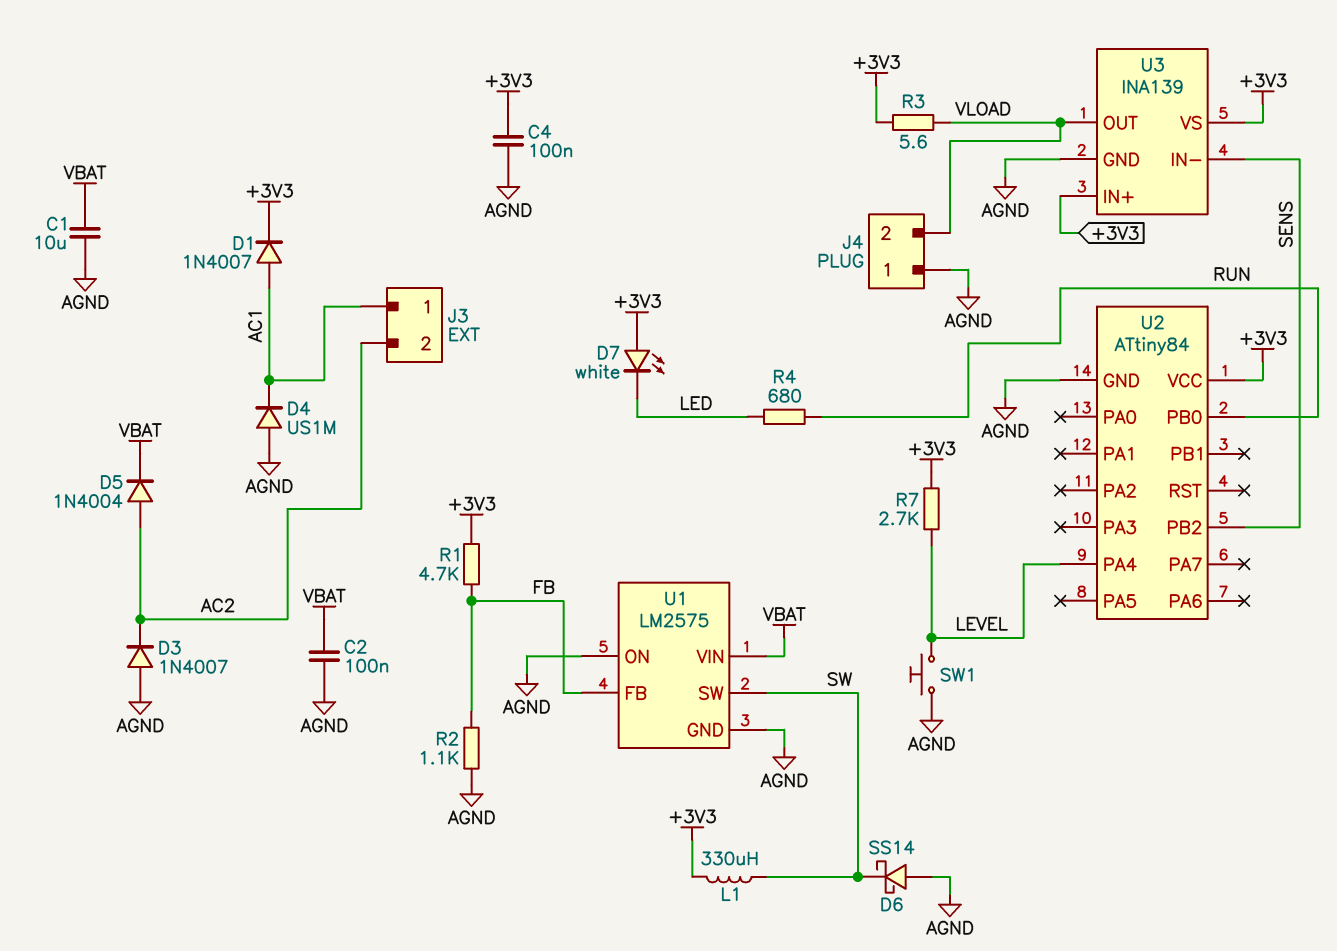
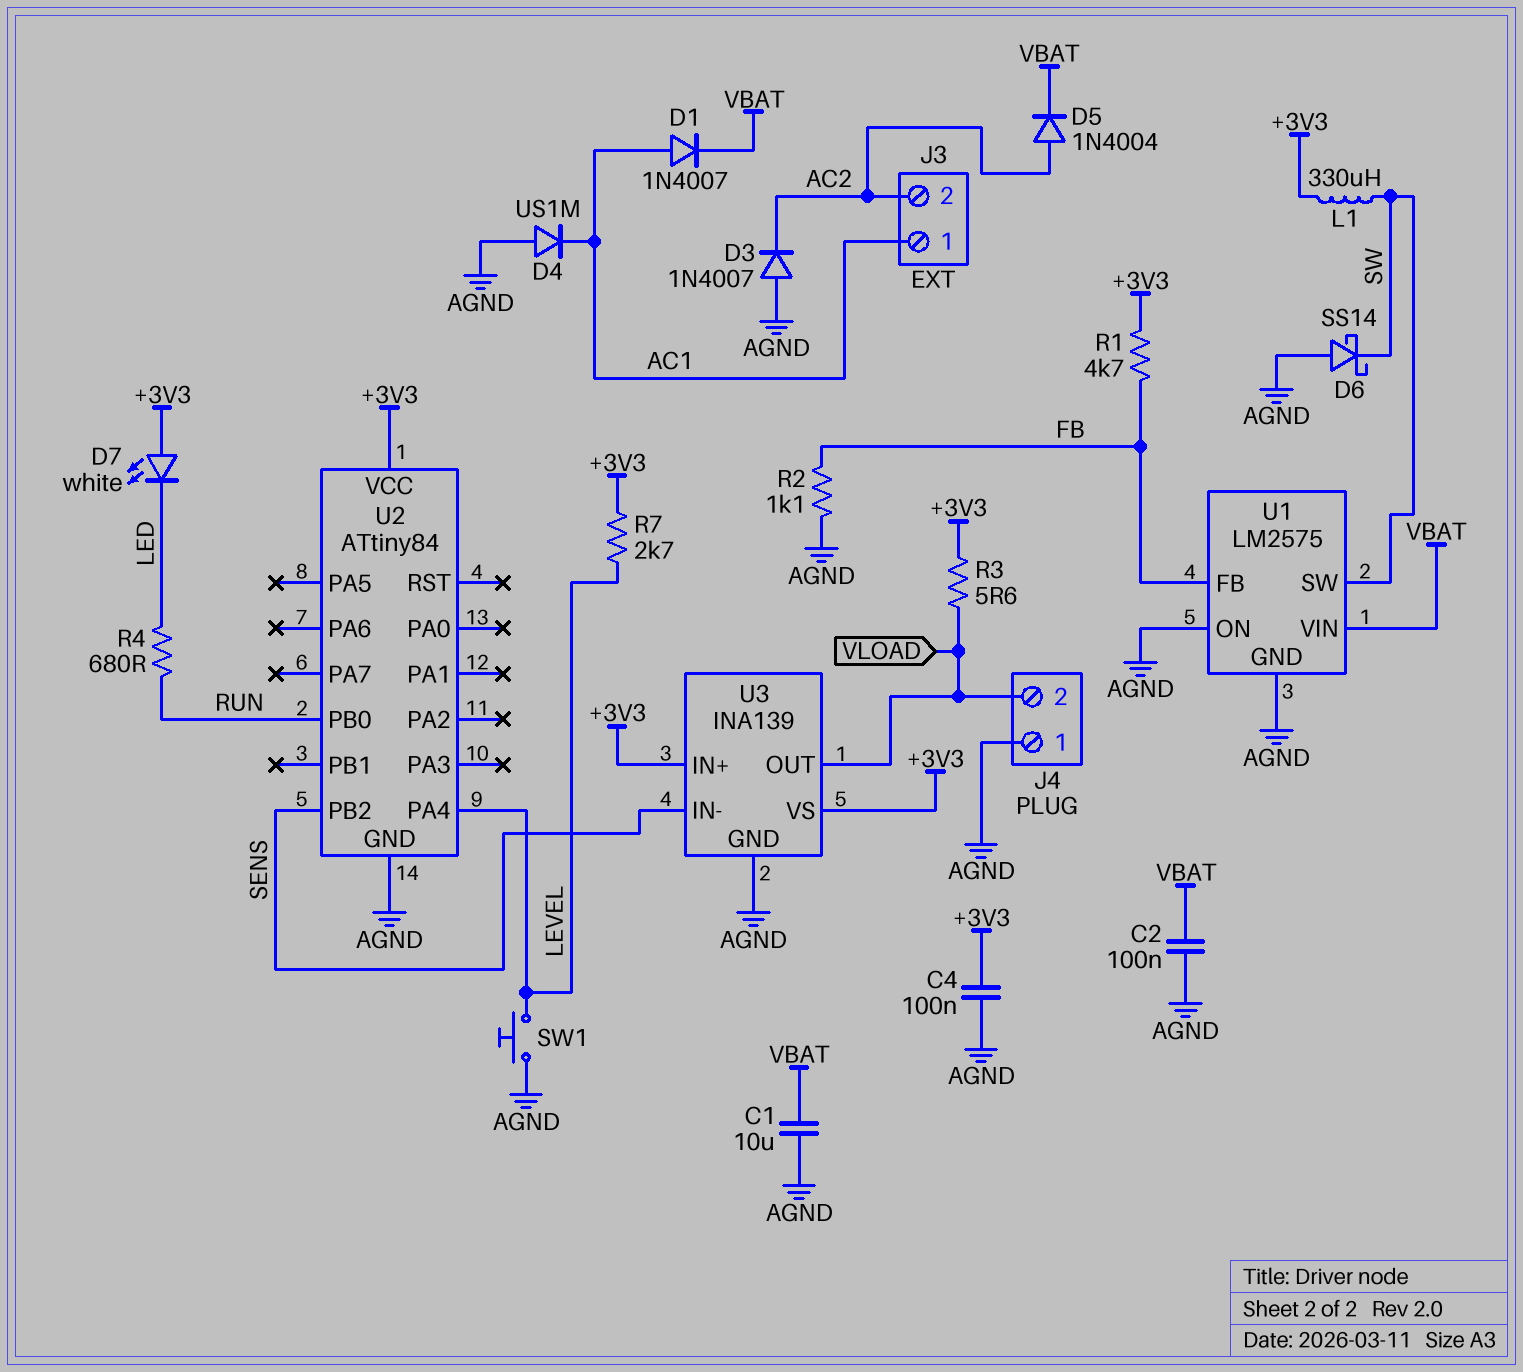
D1: diode 1N4007 (A AC1, K +3V3) -> diode 1N4007 (A AC1, K VBAT)

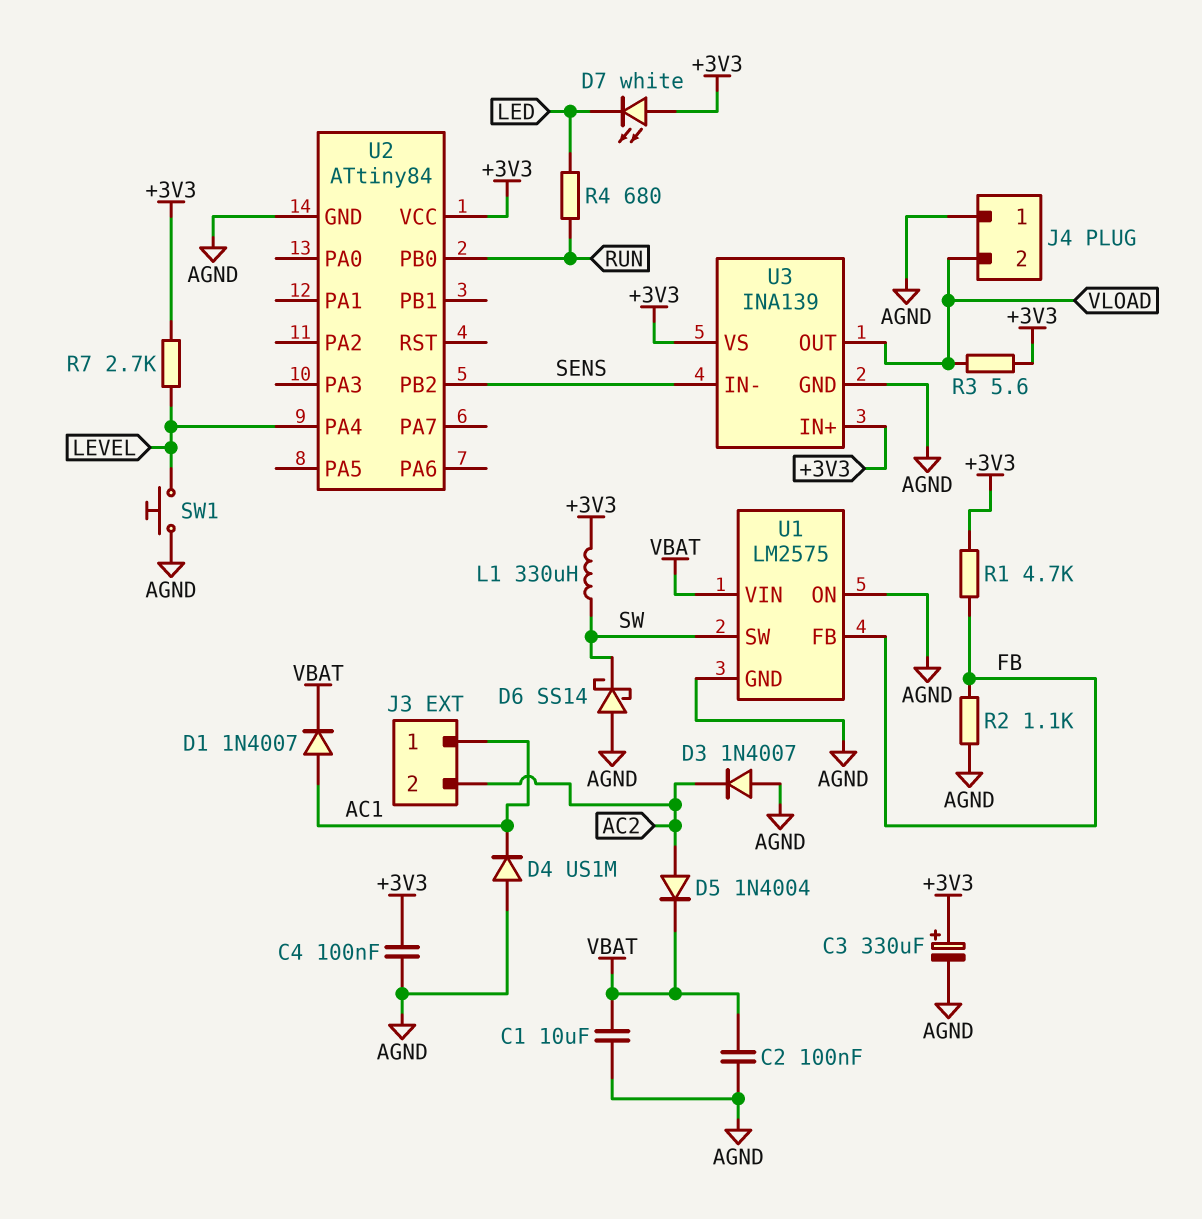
C3: none -> 330uF (plus +3V3, minus AGND)

